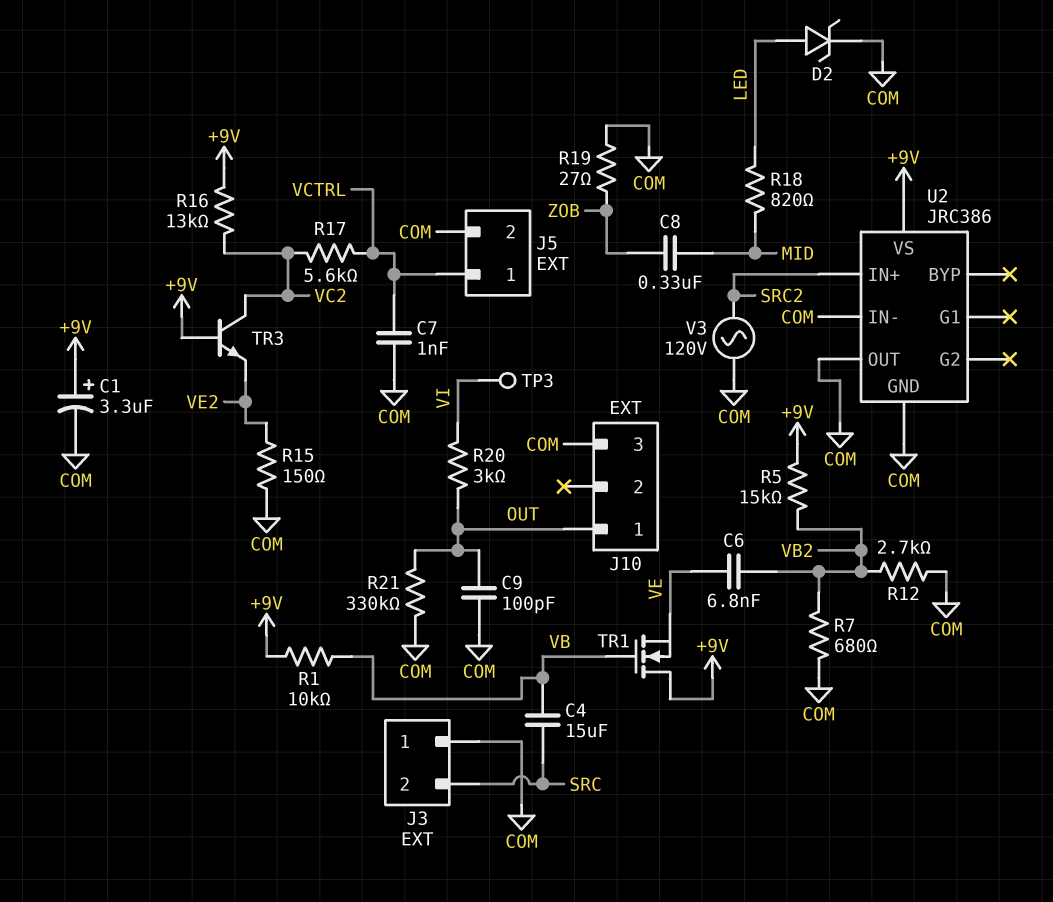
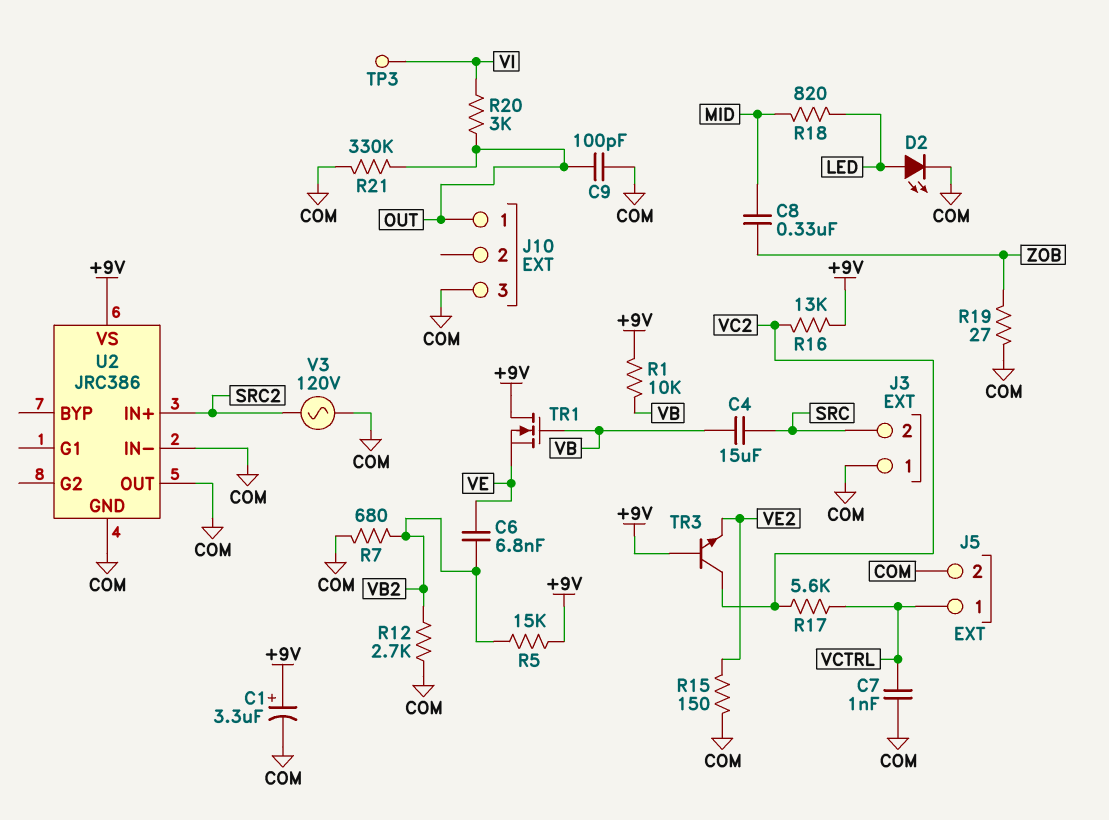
D2: zener (A LED, K COM) -> LED (A LED, K COM)

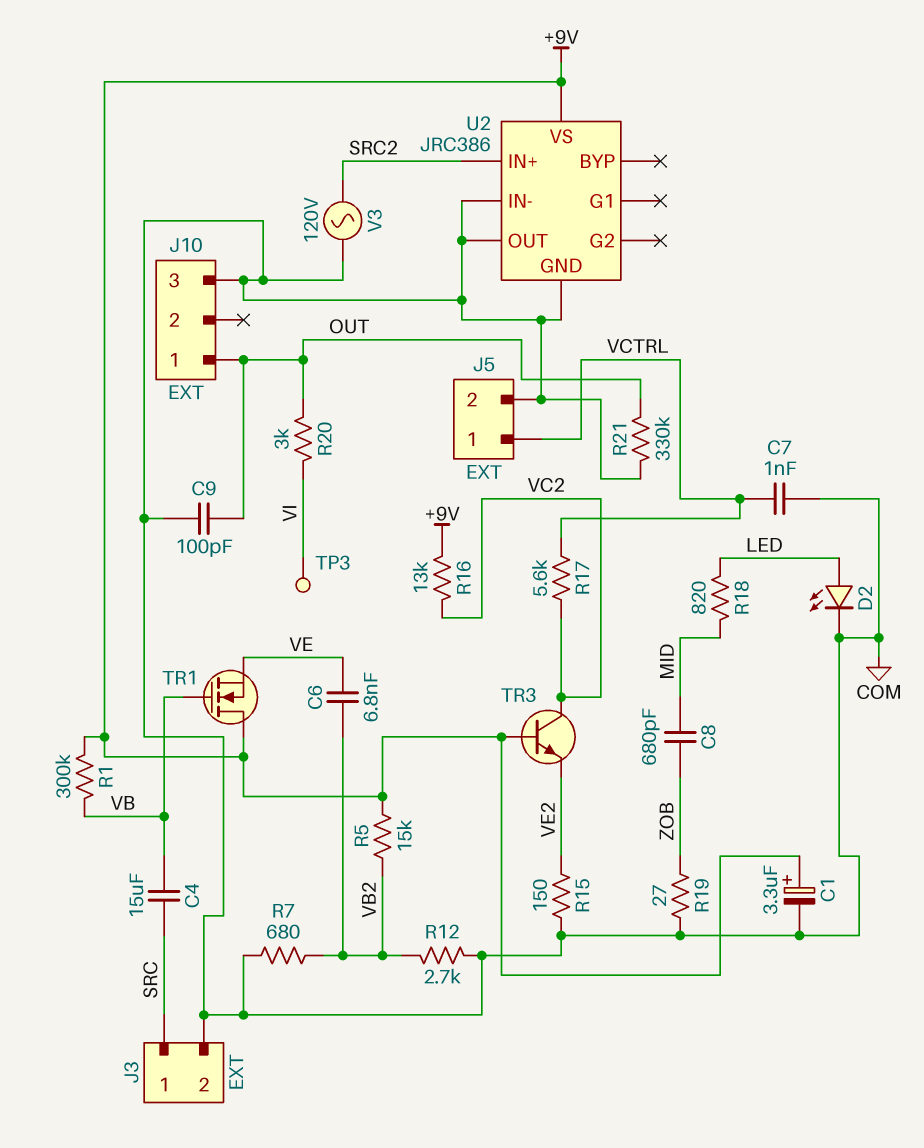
C8: 330nF (MID, ZOB) -> 680pF (MID, ZOB)
J3 pin 1: COM -> SRC
J3 pin 2: SRC -> COM
R1: 10k (+9V, VB) -> 300k (+9V, VB)

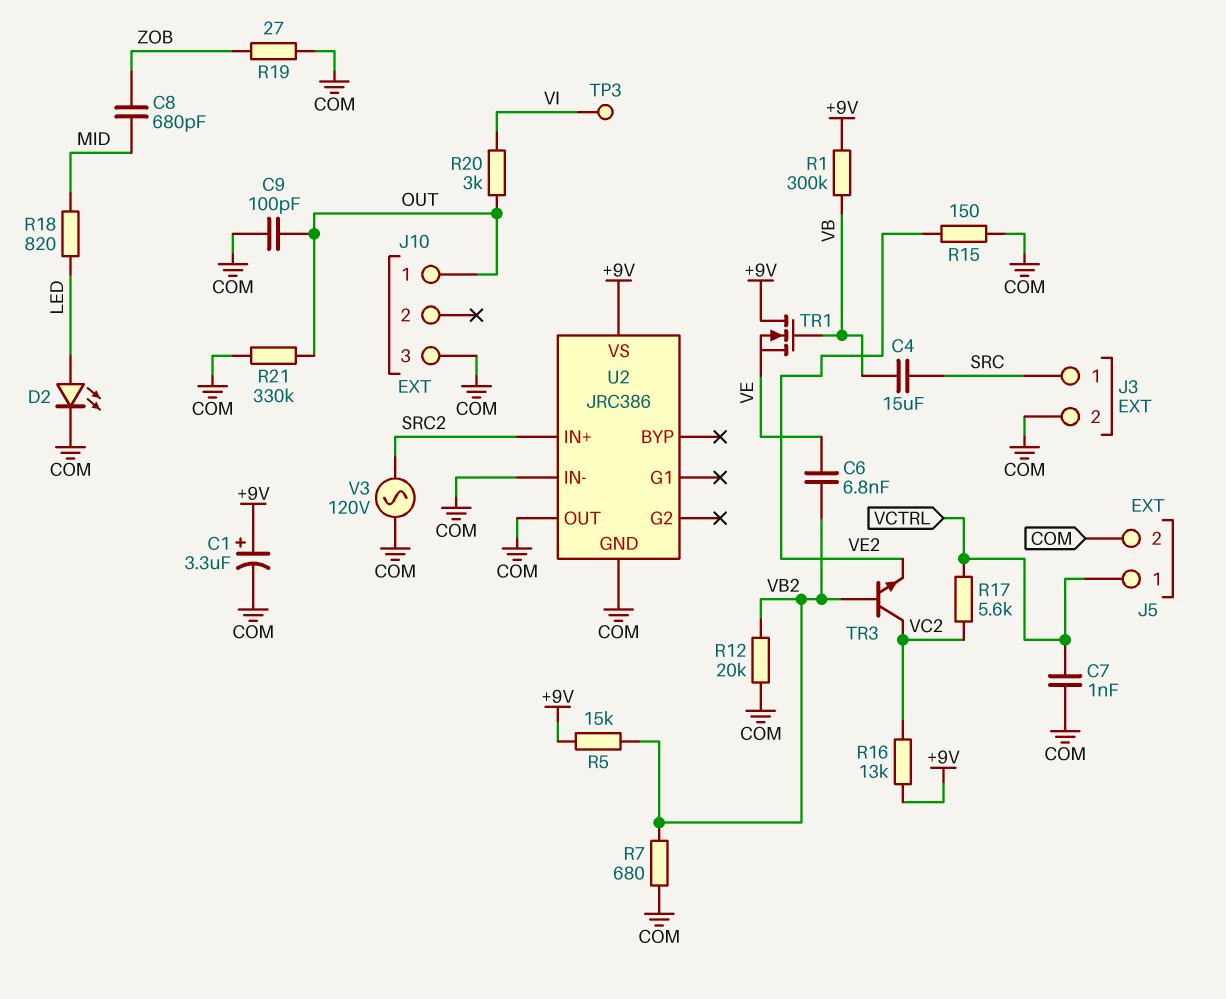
R12: 2.7k (COM, VB2) -> 20k (COM, VB2)
TR3: NPN (B +9V, C VC2, E VE2) -> NPN (B VB2, C VC2, E VE2)

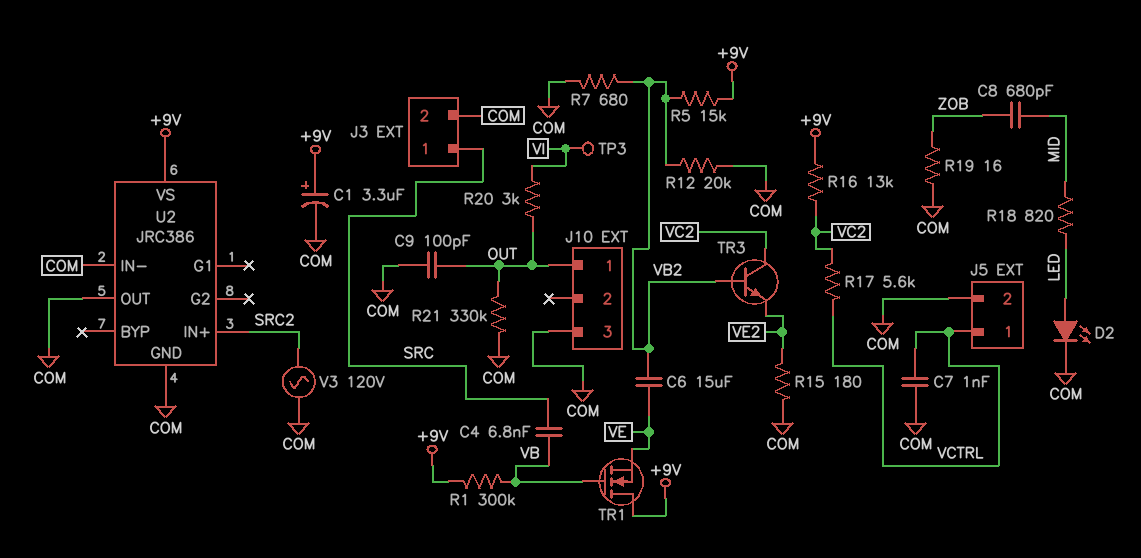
C4: 15uF (SRC, VB) -> 6.8nF (SRC, VB)
C6: 6.8nF (VB2, VE) -> 15uF (VB2, VE)
R15: 150 (COM, VE2) -> 180 (COM, VE2)
R19: 27 (COM, ZOB) -> 16 (COM, ZOB)

